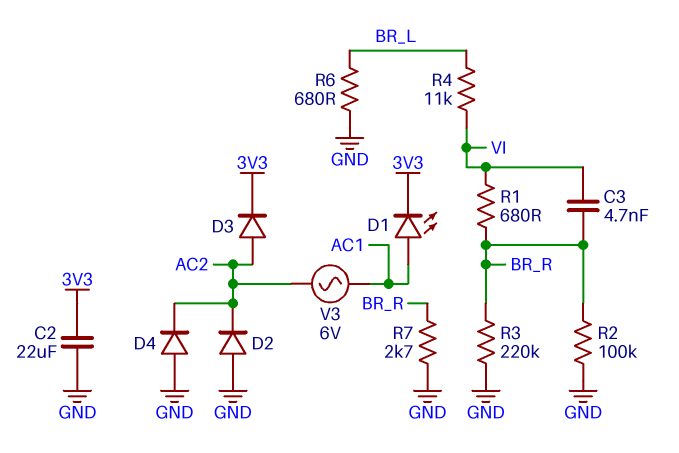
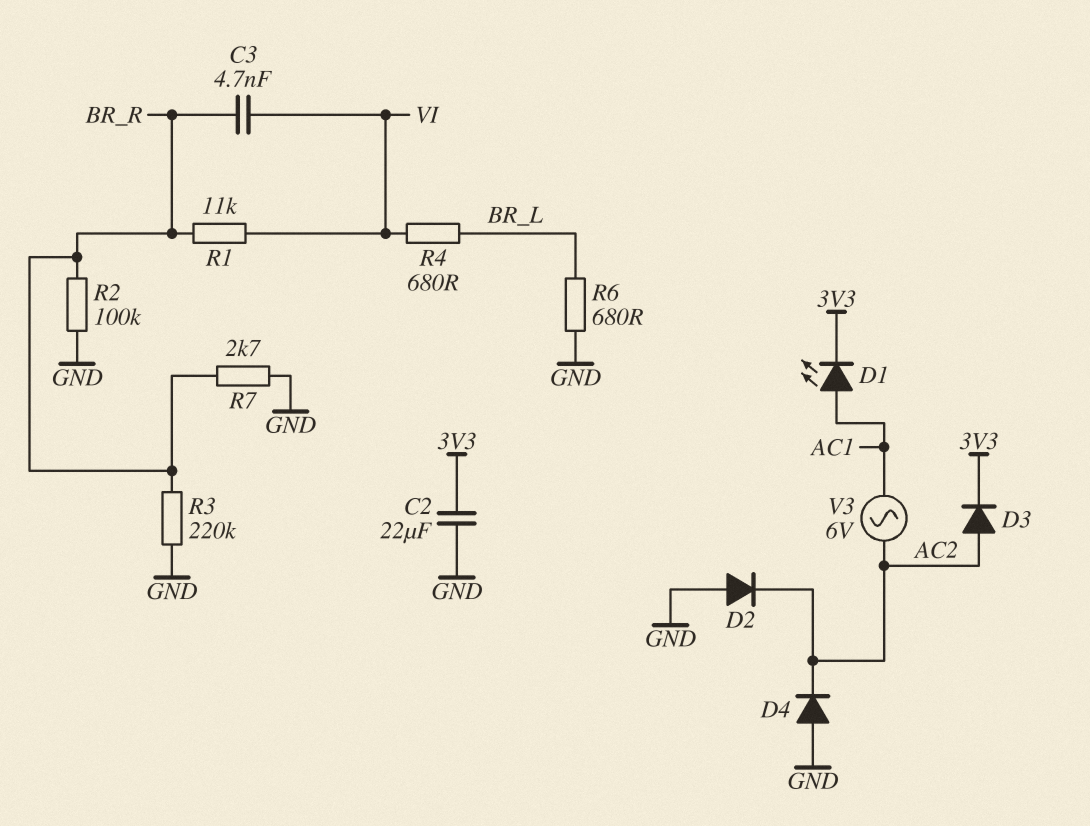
R1: 680 (BR_R, VI) -> 11k (BR_R, VI)
R4: 11k (BR_L, VI) -> 680 (BR_L, VI)

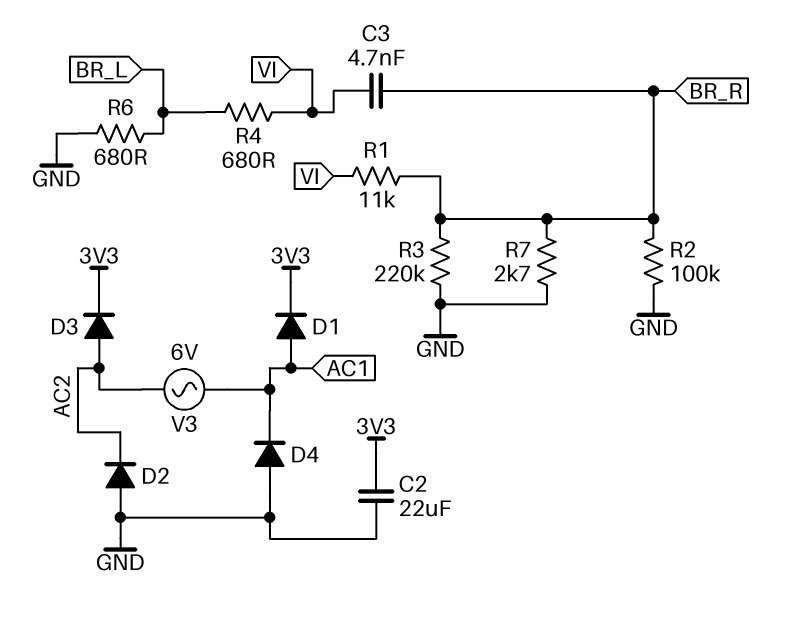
D1: LED (A AC1, K 3V3) -> diode (A AC1, K 3V3)
D4: diode (A GND, K AC2) -> diode (A GND, K AC1)

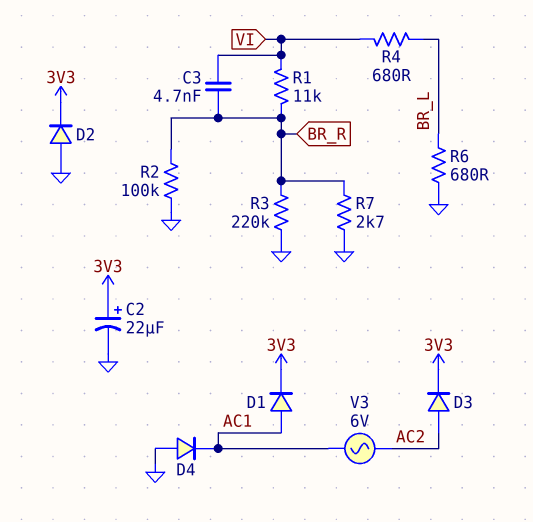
C2: 22uF (3V3, GND) -> 22uF (plus 3V3, minus GND)
D2: diode (A GND, K AC2) -> diode (A GND, K 3V3)

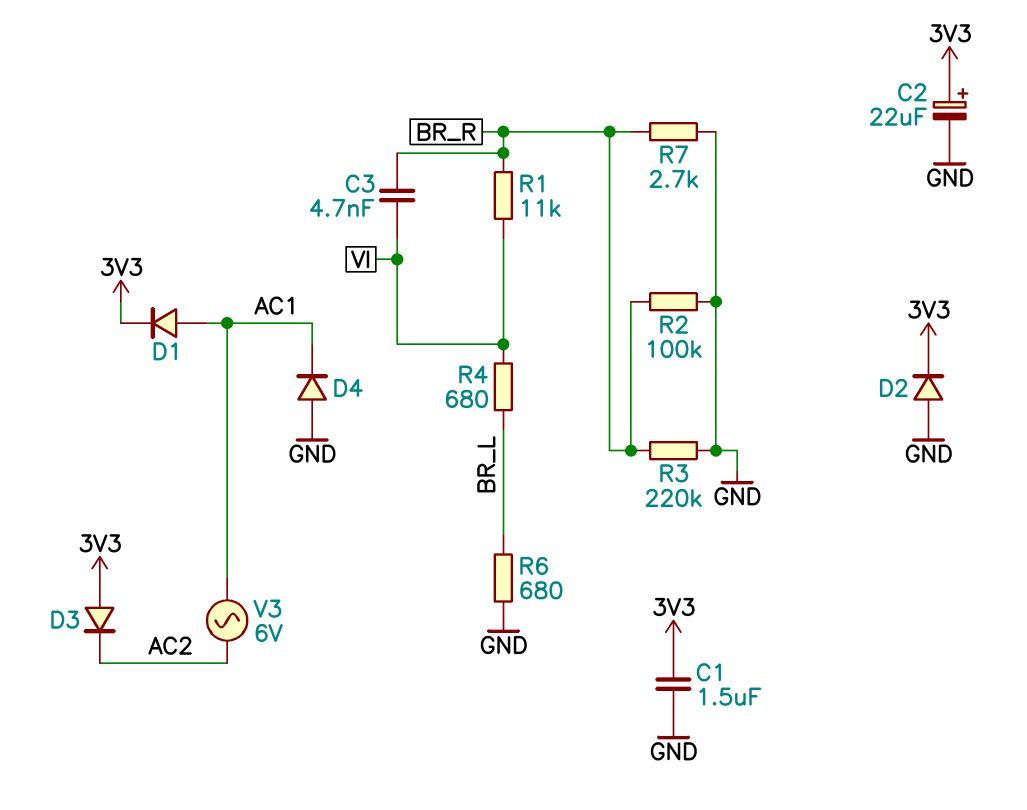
C1: none -> 1.5uF (3V3, GND)
D3: diode (A AC2, K 3V3) -> diode (A 3V3, K AC2)

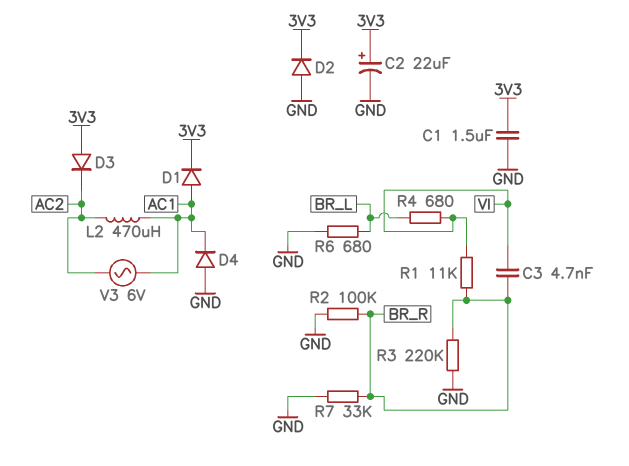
L2: none -> 470uH (AC1, AC2)
R7: 2.7k (BR_R, GND) -> 33k (BR_R, GND)

